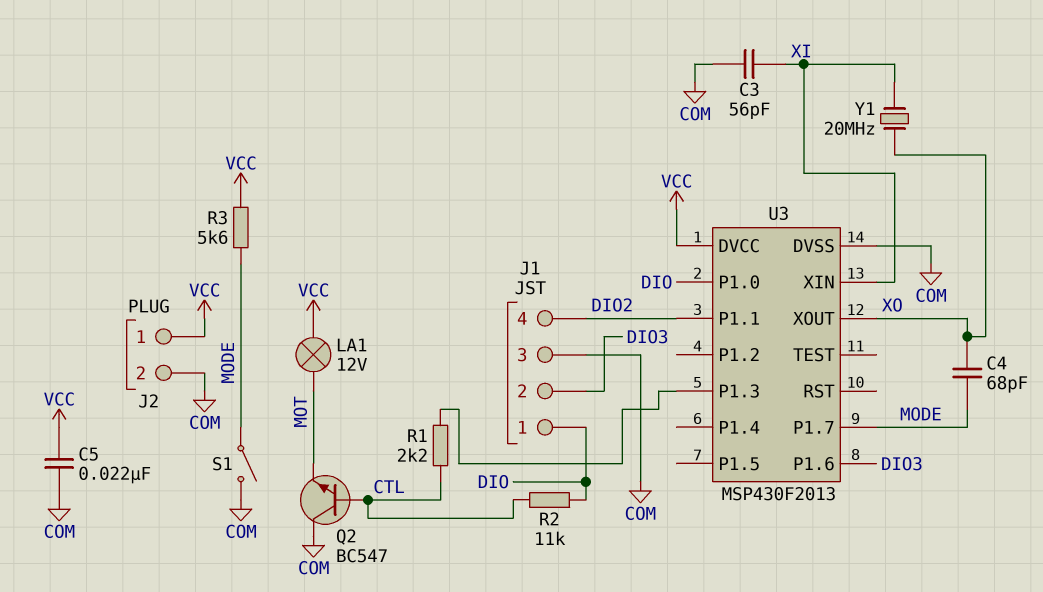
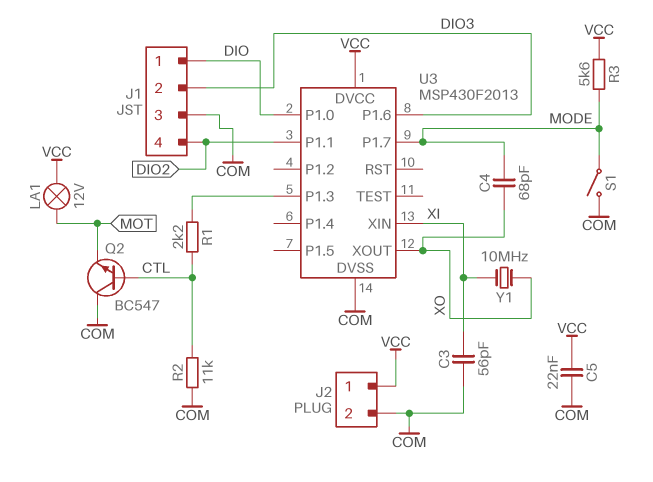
R2: 11k (CTL, DIO) -> 11k (COM, CTL)
Y1: 20MHz (XI, XO) -> 10MHz (XI, XO)

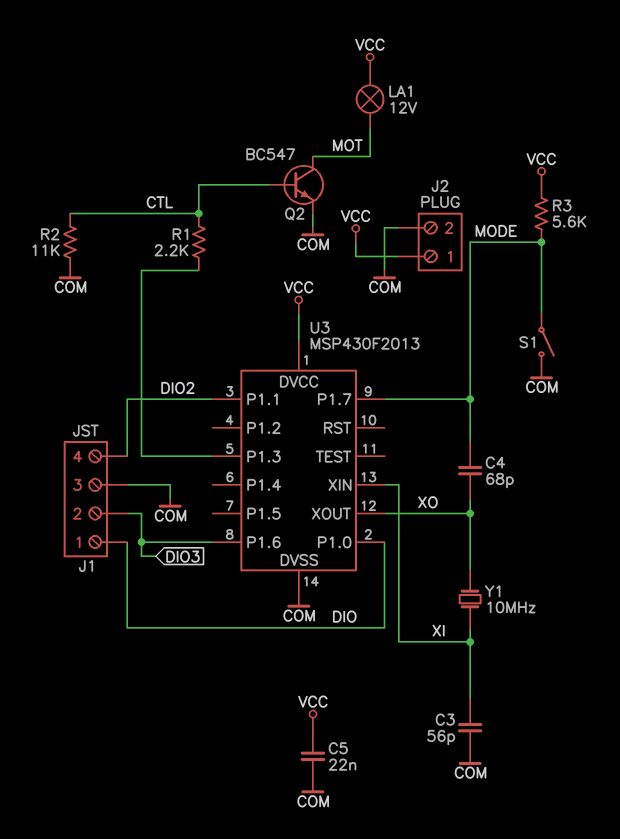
Q2: NPN BC547 (B CTL, C COM, E MOT) -> NPN BC547 (B CTL, C MOT, E COM)

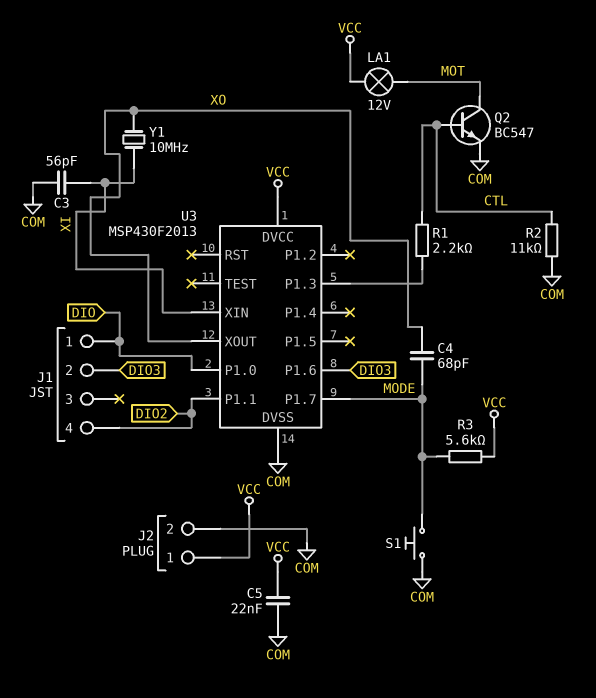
J1 pin 3: COM -> none
S1: switch (COM, MODE) -> button (COM, MODE)

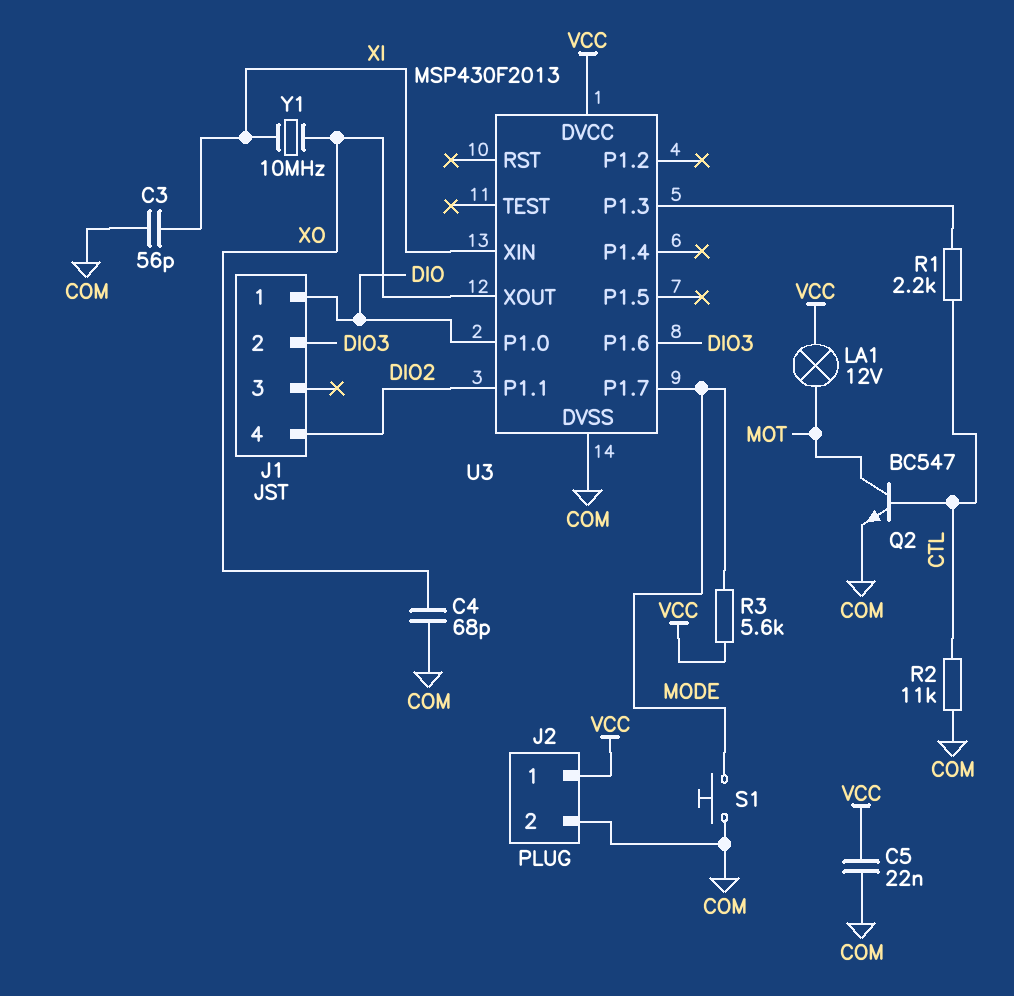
C4: 68pF (MODE, XO) -> 68pF (COM, XO)

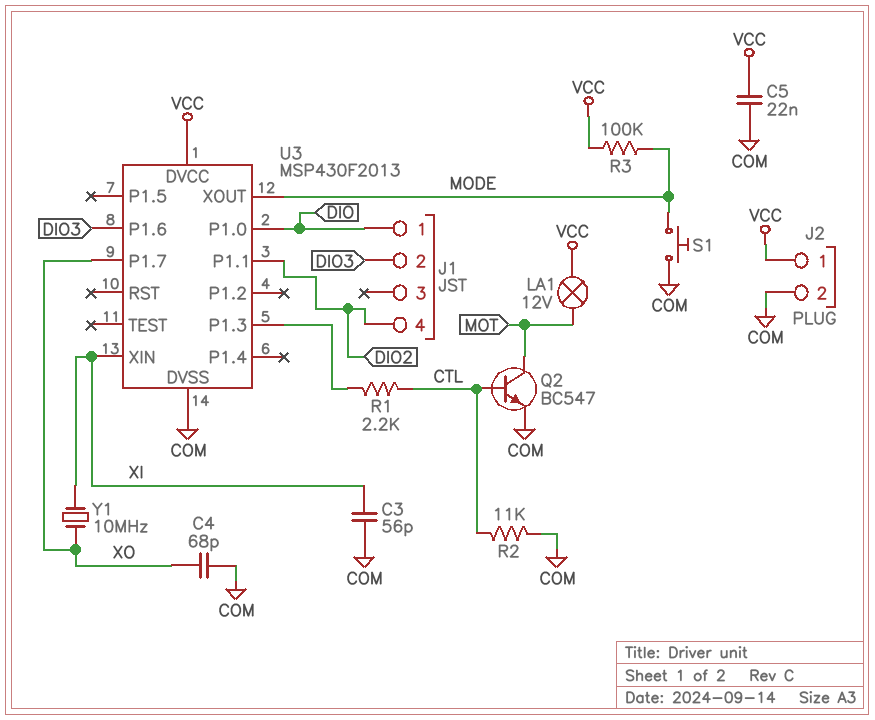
R3: 5.6k (MODE, VCC) -> 100k (MODE, VCC)
U3 pin P1.7: MODE -> XO
U3 pin XOUT: XO -> MODE

